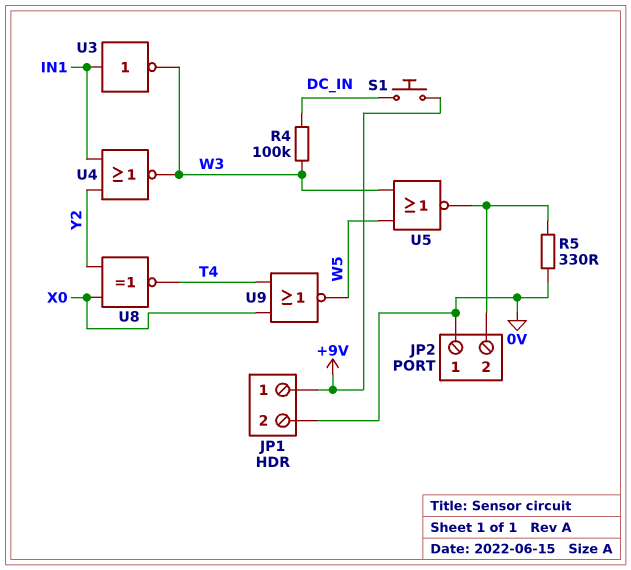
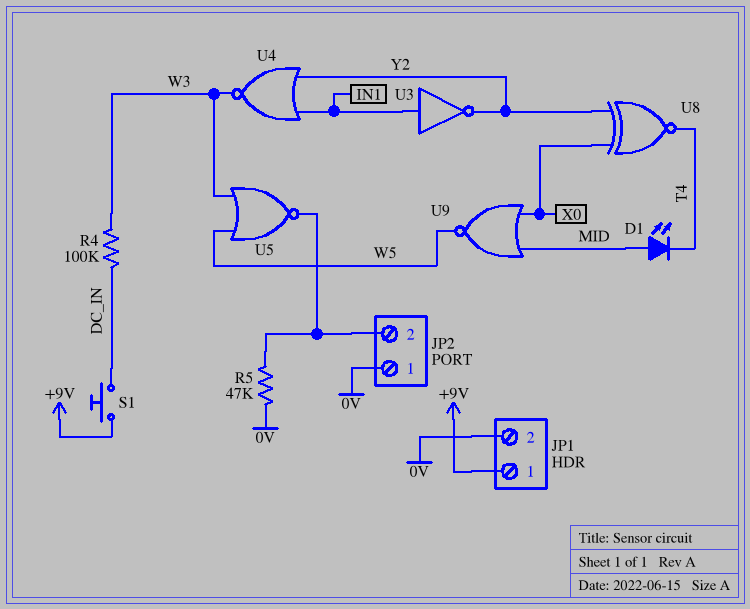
D1: none -> LED (A MID, K T4)
R5: 330 (0V, JP2/2) -> 47k (0V, JP2/2)
U3: NOT (in IN1, out W3) -> NOT (in IN1, out Y2)
U9: NOR (in T4, in X0, out W5) -> NOR (in MID, in X0, out W5)

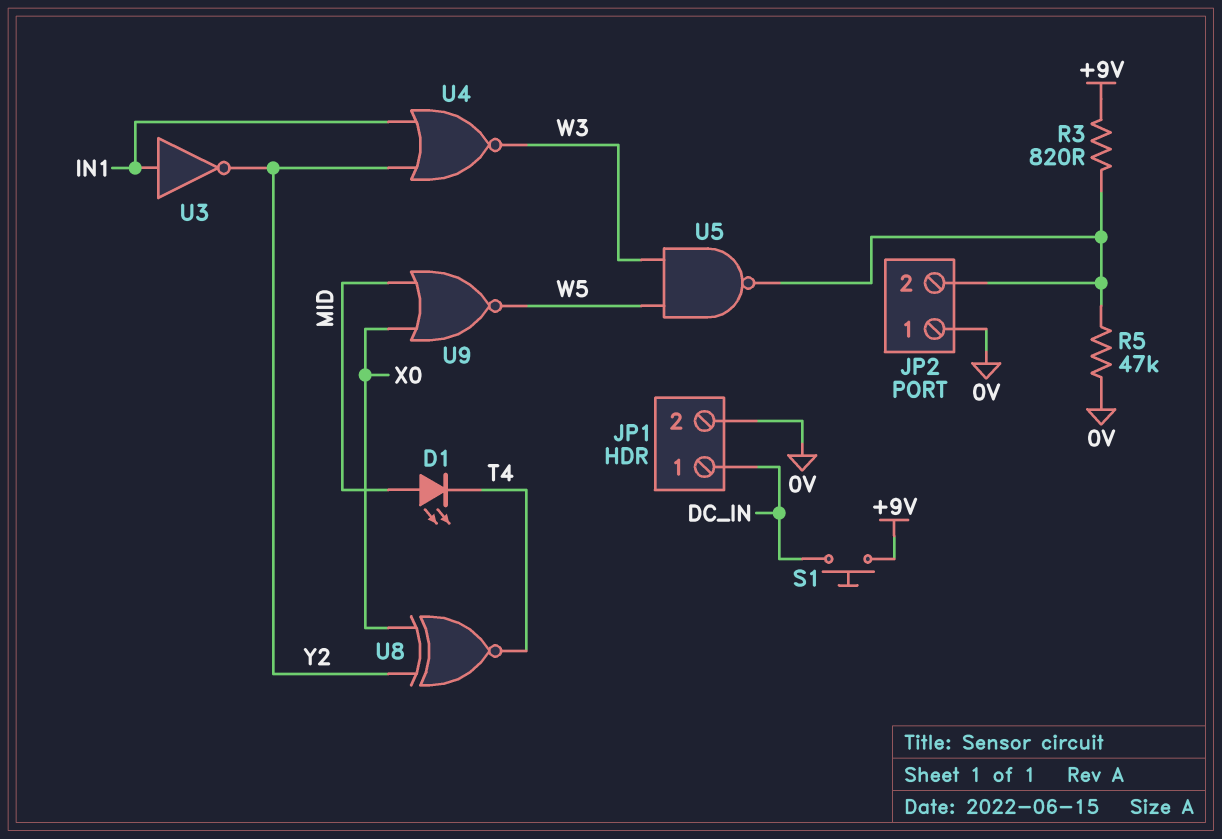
JP1 pin 1: +9V -> DC_IN
R3: none -> 820 (+9V, JP2/2)
R4: 100k (DC_IN, W3) -> none
U5: NOR (in W3, in W5, out JP2/2) -> NAND (in W3, in W5, out JP2/2)

